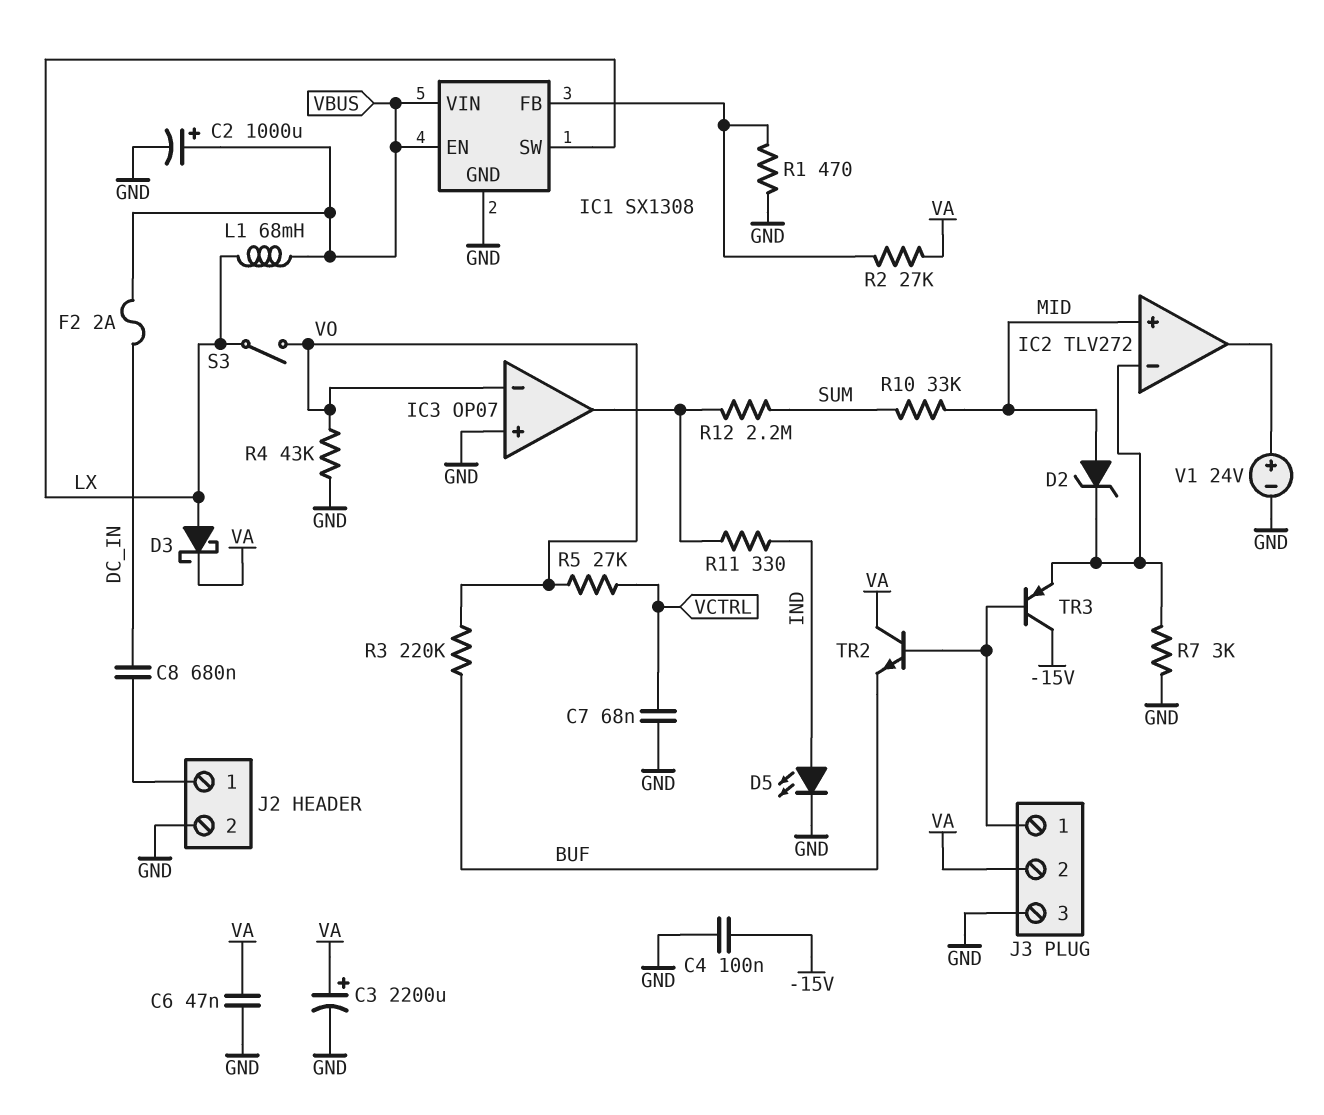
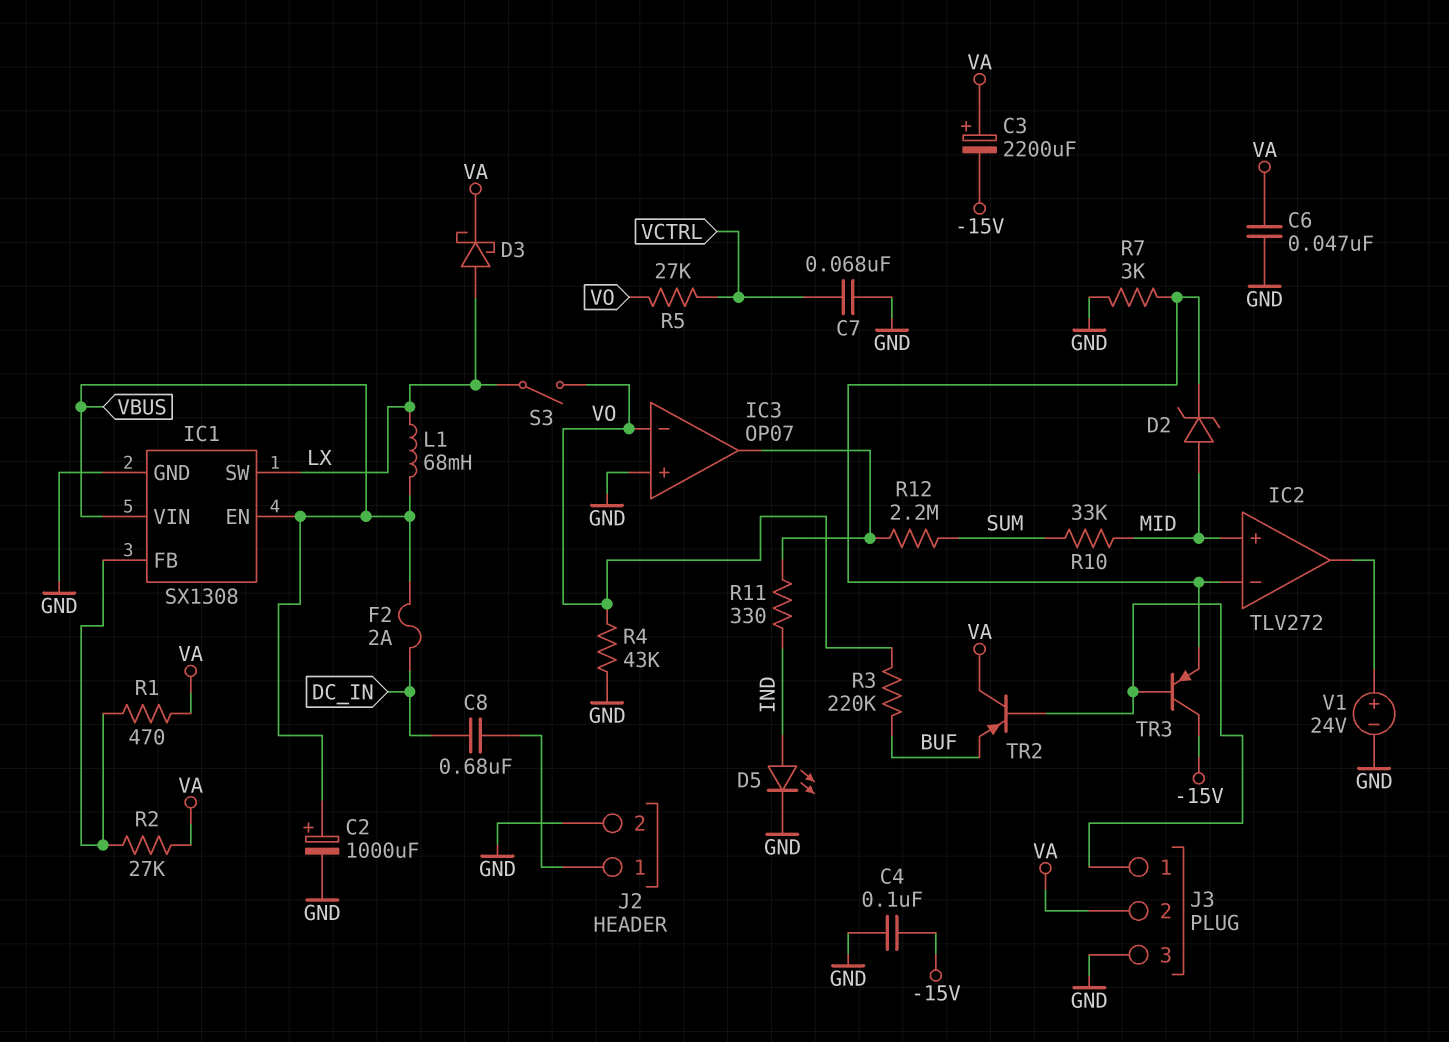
C3: 2200uF (plus VA, minus GND) -> 2200uF (plus VA, minus -15V)
R1: 470 (GND, IC1/FB) -> 470 (IC1/FB, VA)
TR2: NPN (B J3/1, C VA, E BUF) -> PNP (B J3/1, C VA, E BUF)

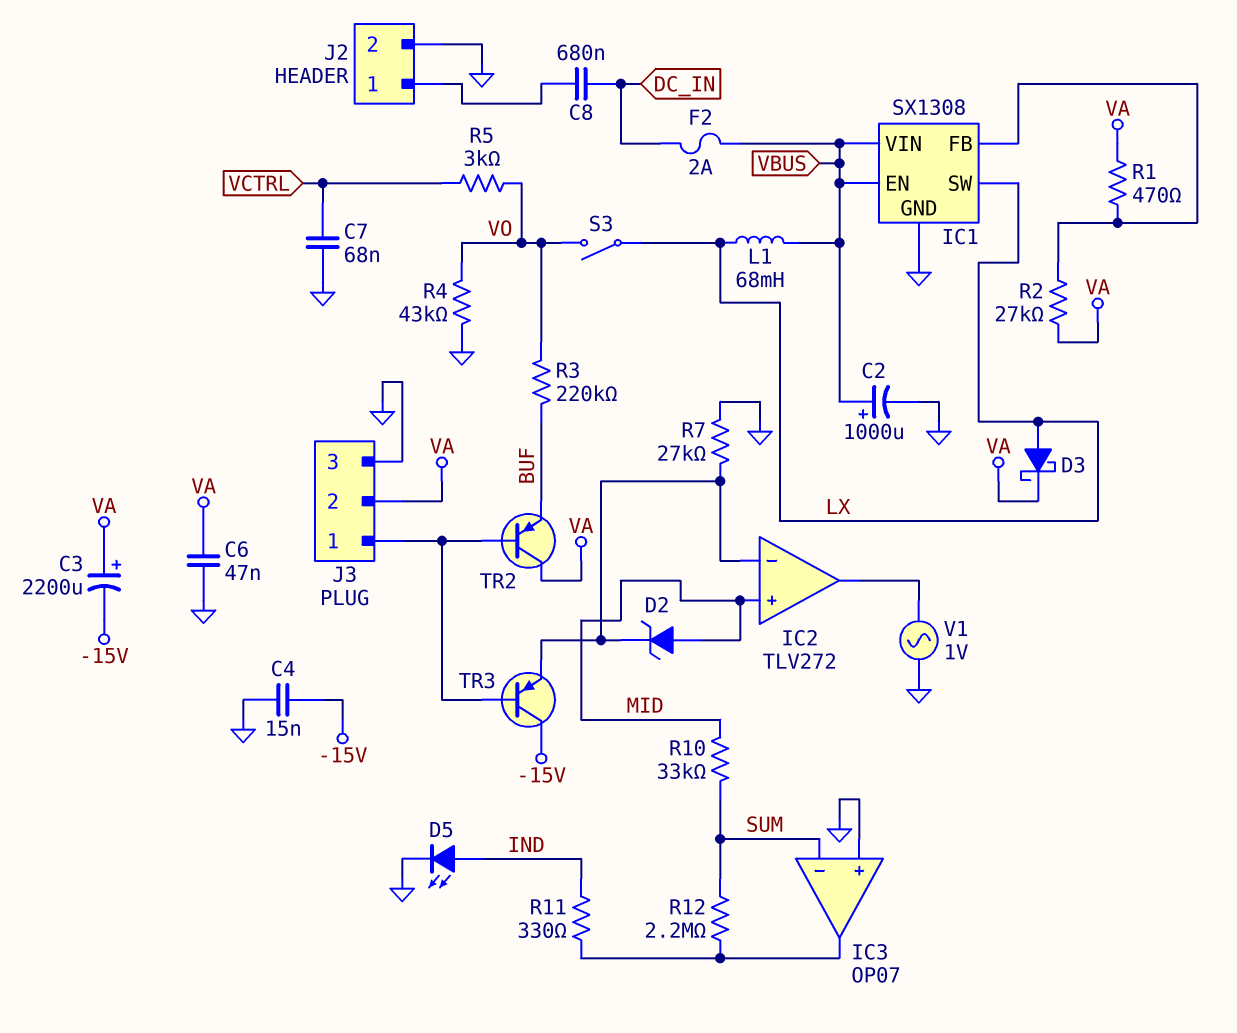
C4: 100nF (-15V, GND) -> 15nF (-15V, GND)
IC3 pin in-: VO -> SUM
R5: 27k (VCTRL, VO) -> 3k (VCTRL, VO)
R7: 3k (GND, IC2/in-) -> 27k (GND, IC2/in-)
V1: 24V (plus IC2/out, minus GND) -> AC 1V (GND, IC2/out)

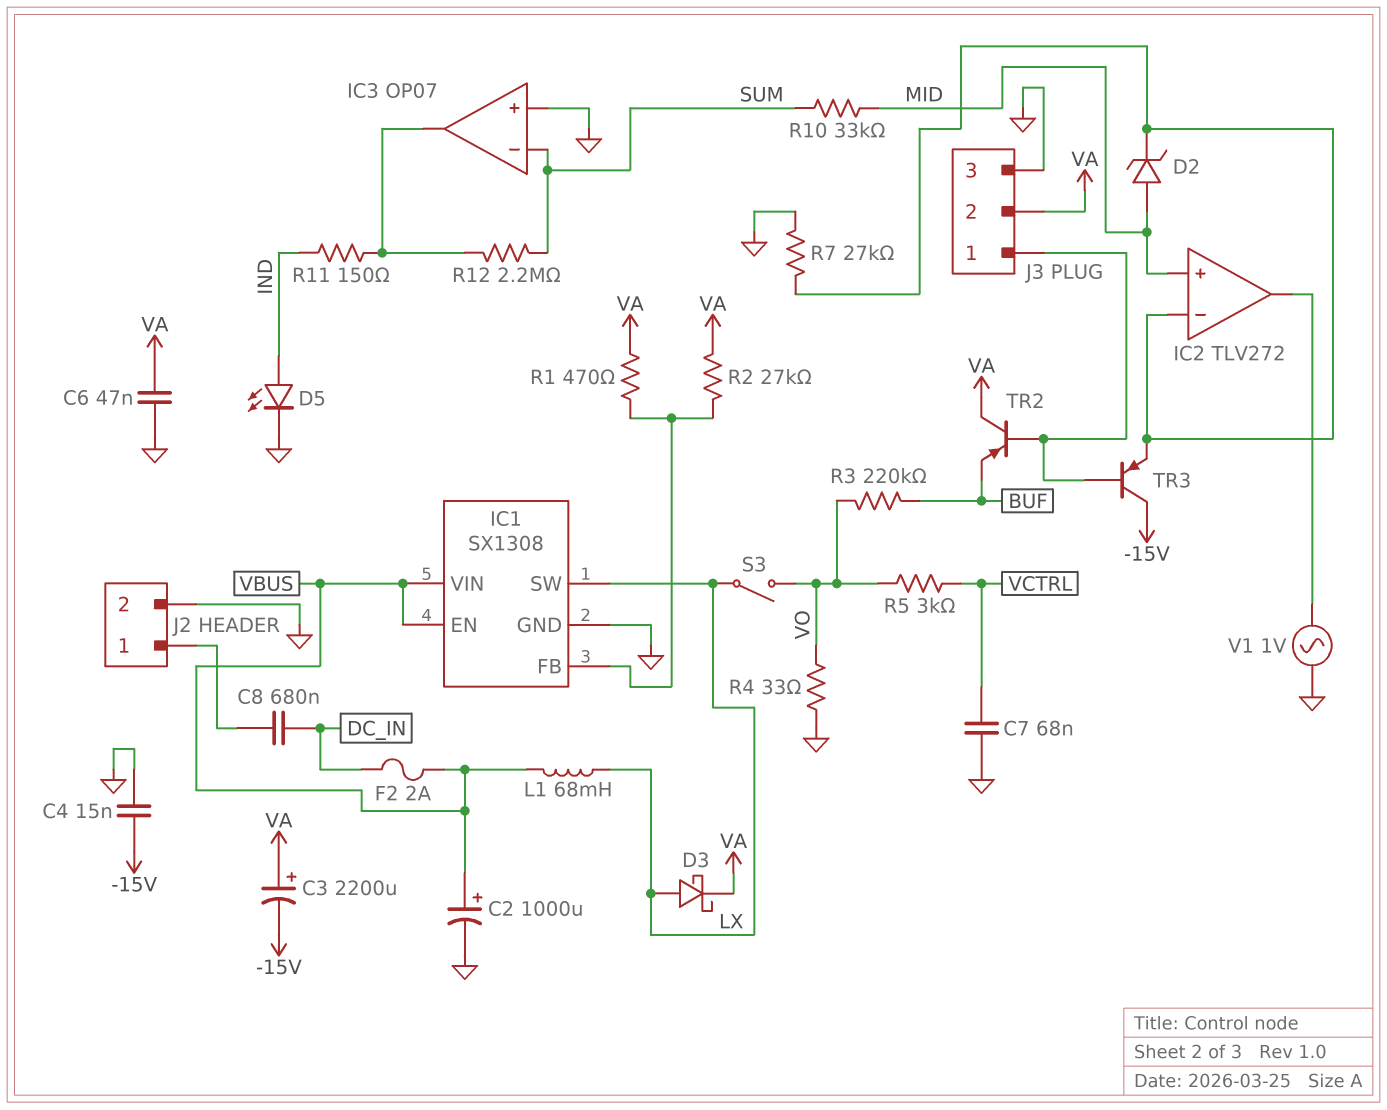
R4: 43k (GND, VO) -> 33 (GND, VO)
R11: 330 (IC3/out, IND) -> 150 (IC3/out, IND)

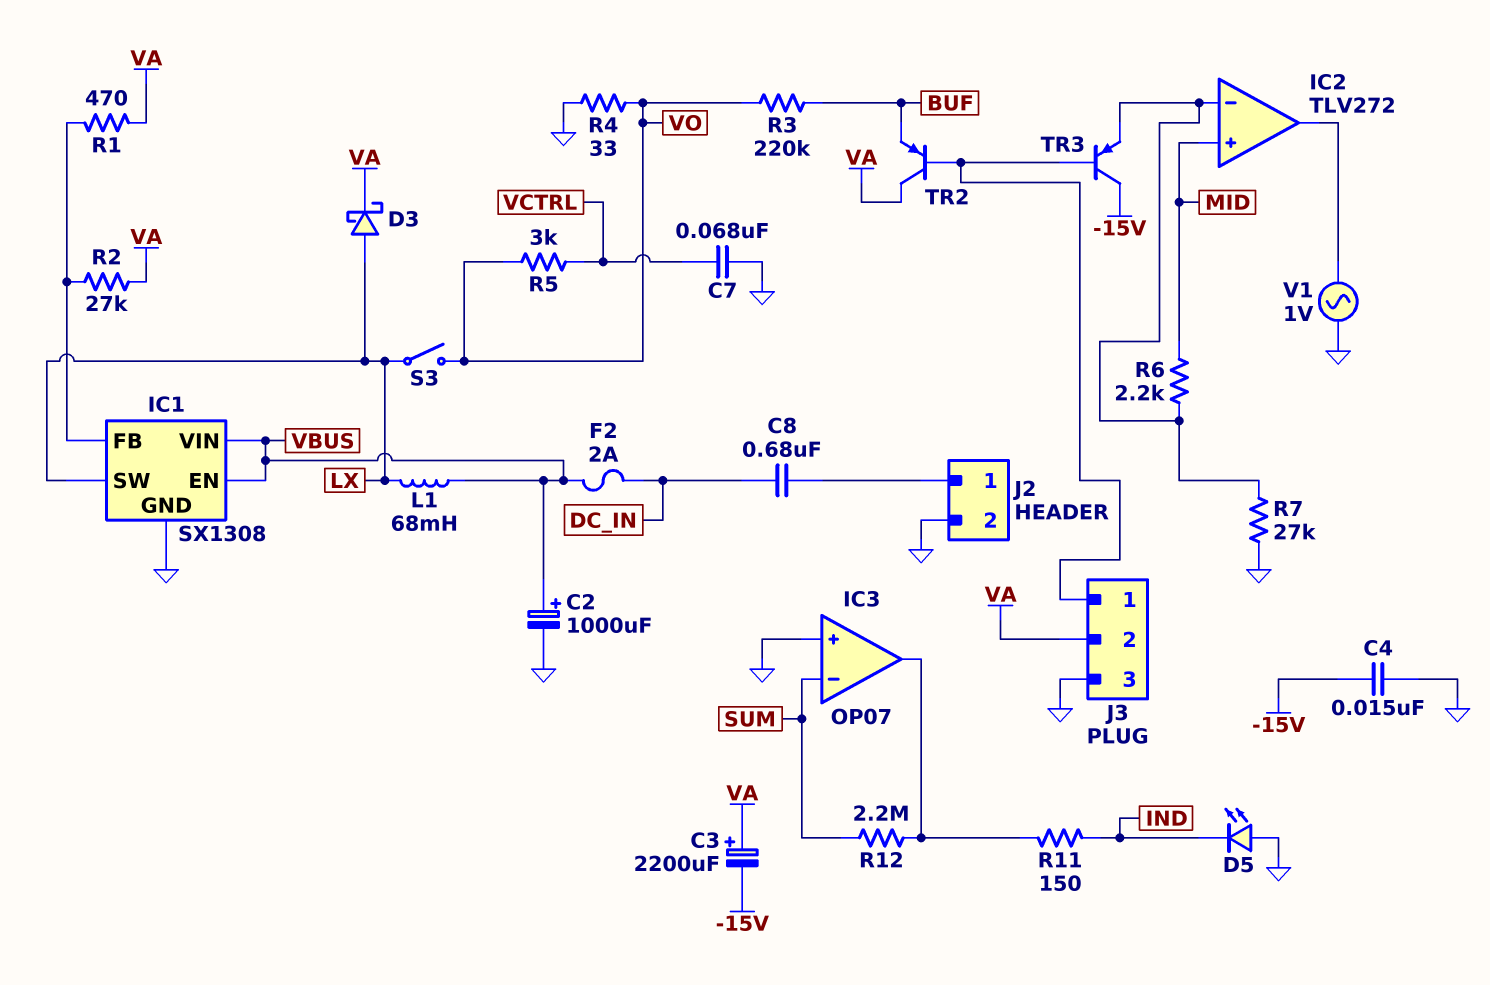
C6: 47nF (GND, VA) -> none
D2: zener (A MID, K IC2/in-) -> none
D5: LED (A IND, K GND) -> LED (A GND, K IND)
R6: none -> 2.2k (IC2/in-, MID)
R10: 33k (MID, SUM) -> none

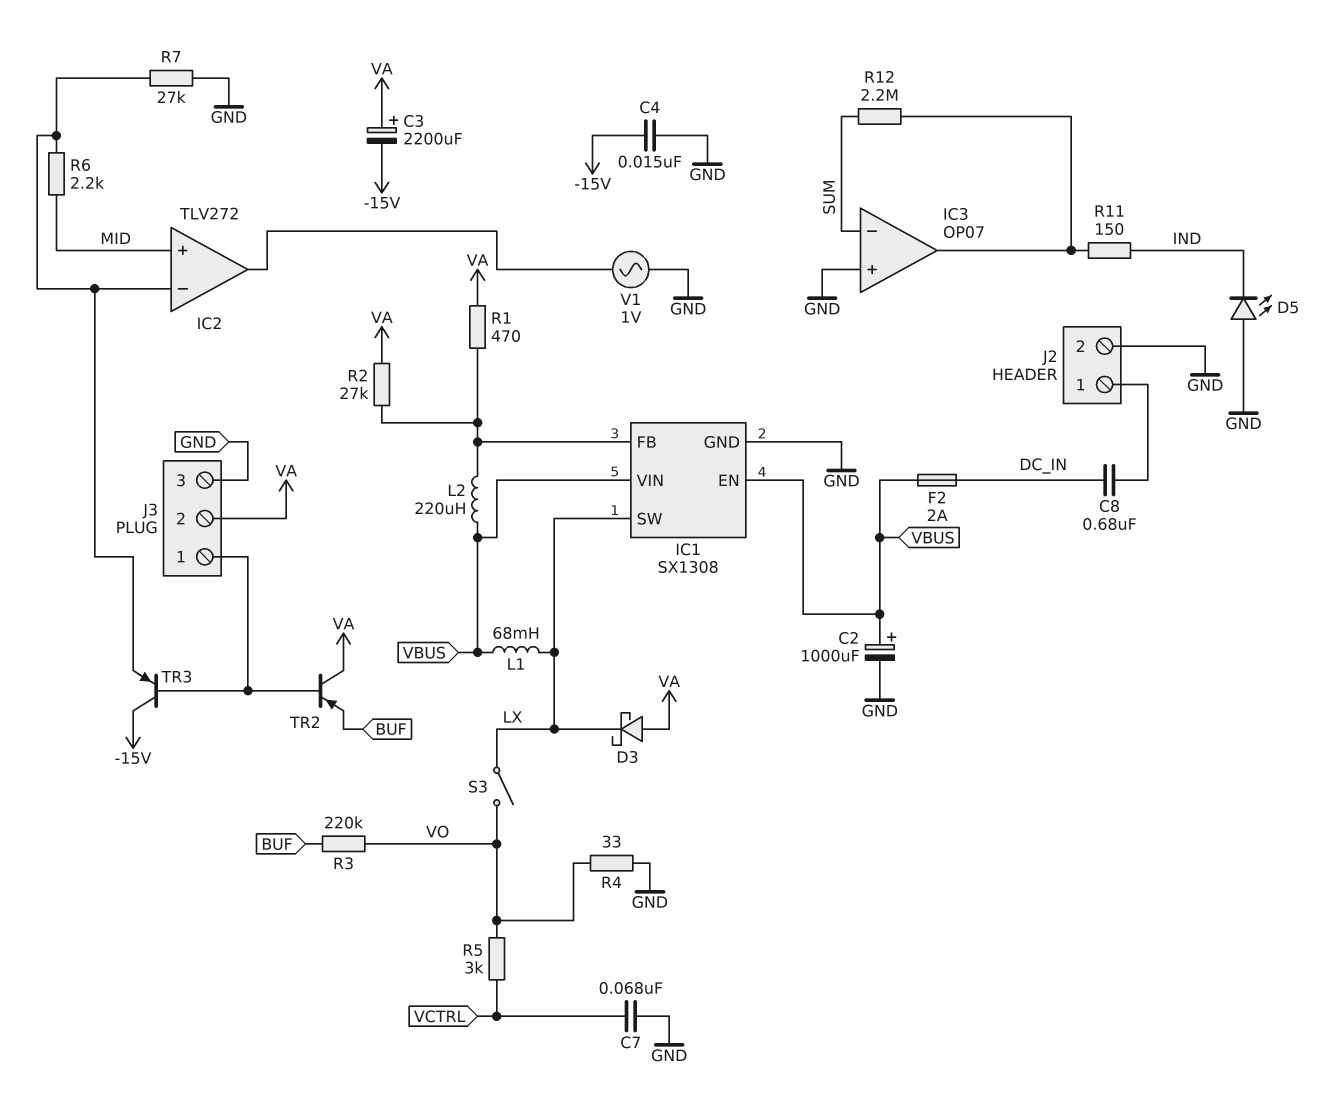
D3: schottky (A LX, K VA) -> schottky (A VA, K LX)
L2: none -> 220uH (IC1/FB, VBUS)

